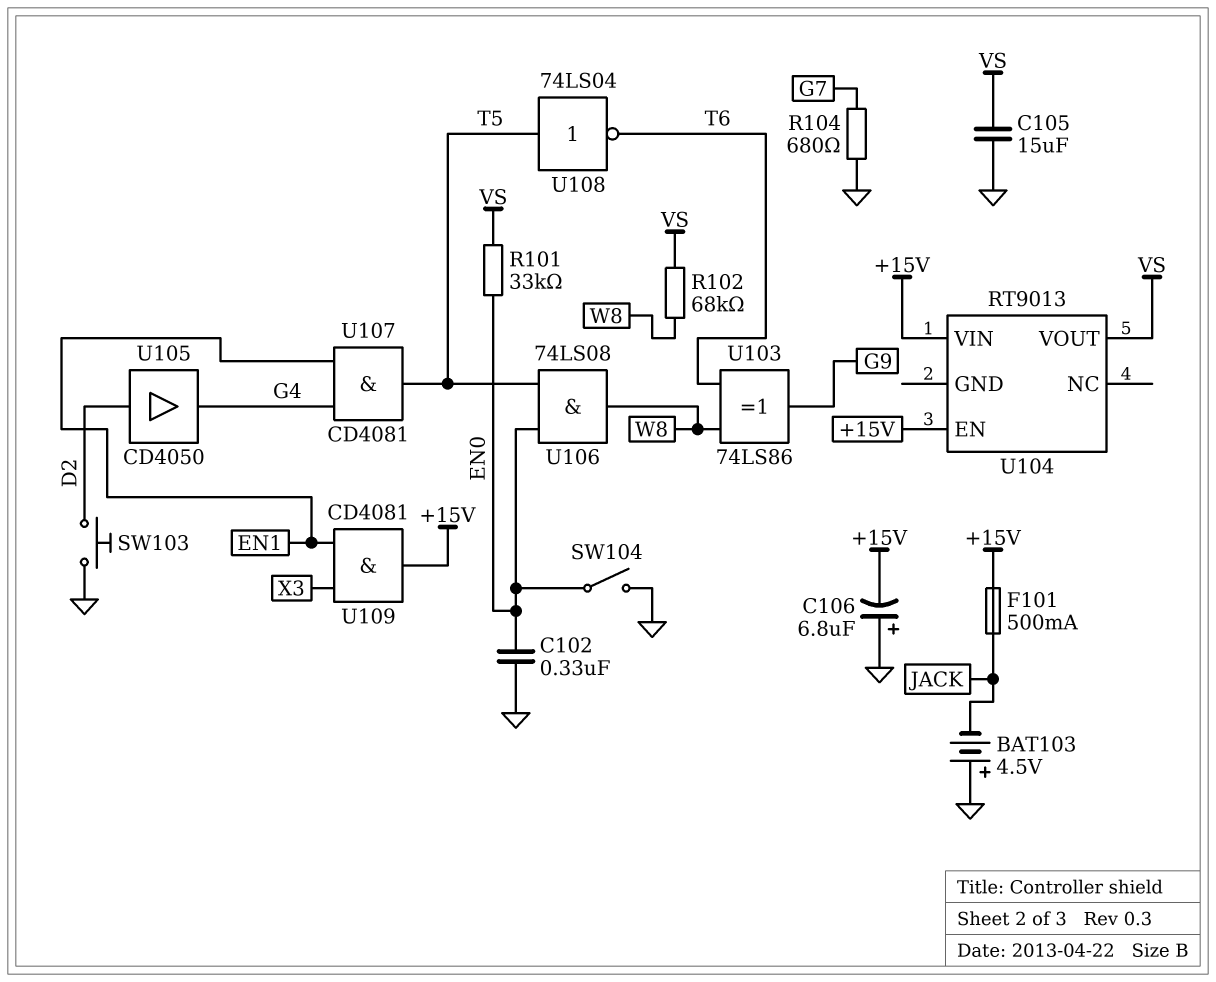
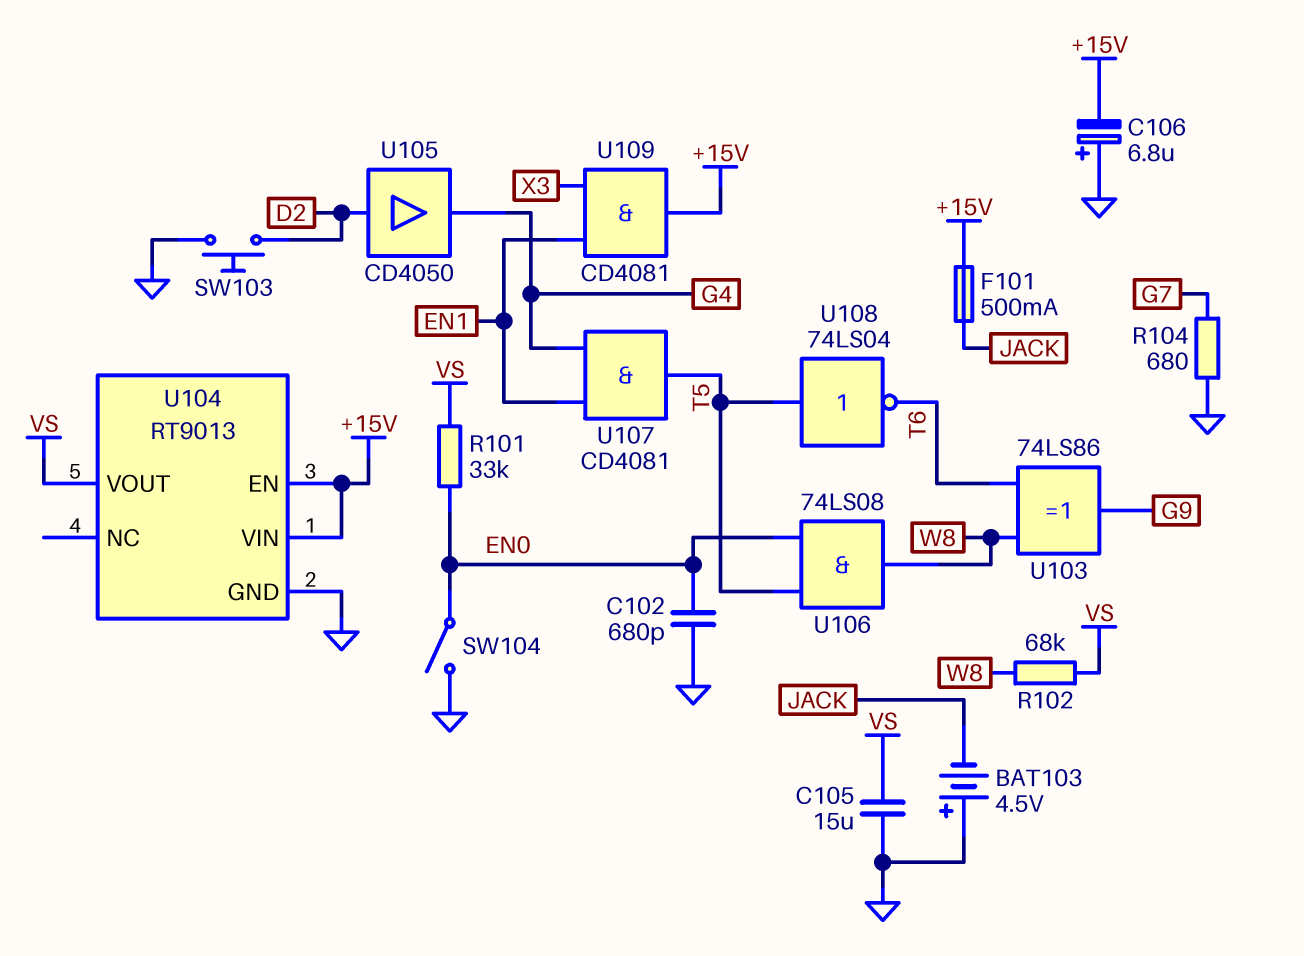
C102: 330nF (EN0, GND) -> 680pF (EN0, GND)
U104 pin GND: none -> GND

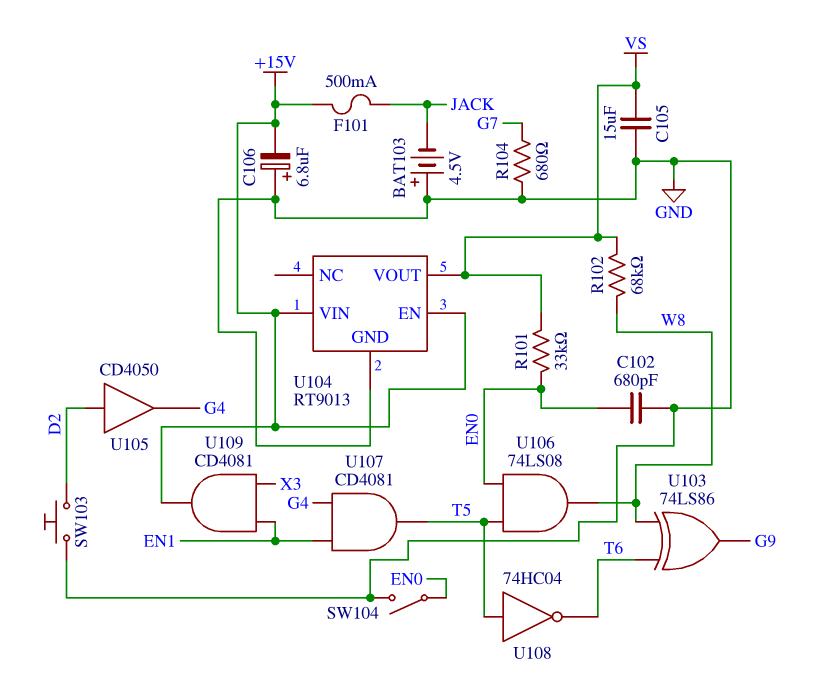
U108: NOT 74LS04 (in T5, out T6) -> NOT 74HC04 (in T5, out T6)

